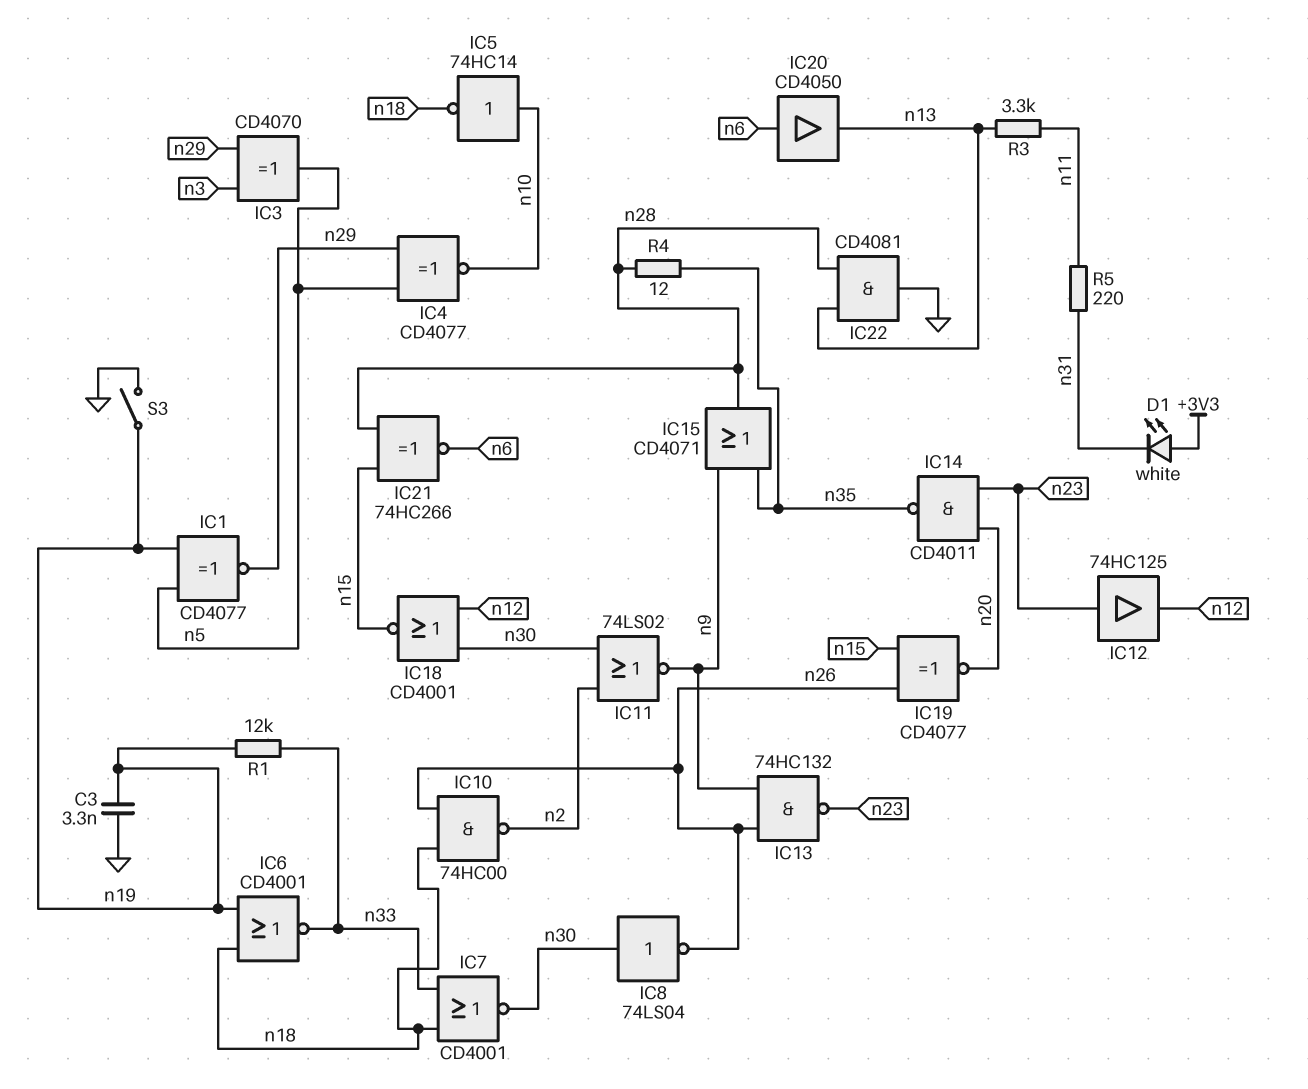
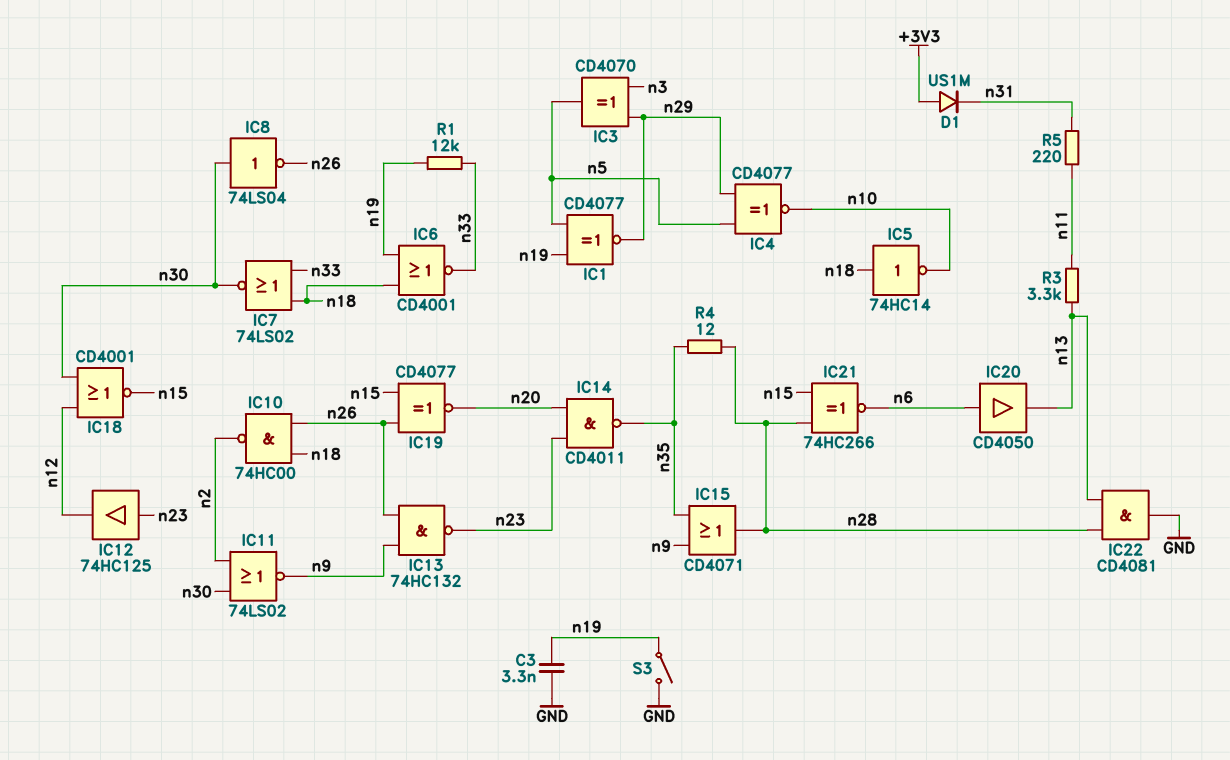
D1: LED white (A +3V3, K n31) -> diode US1M (A +3V3, K n31)
IC5: NOT 74HC14 (in n10, out n18) -> NOT 74HC14 (in n18, out n10)
IC7: NOR CD4001 (in n18, in n33, out n30) -> NOR 74LS02 (in n18, in n33, out n30)

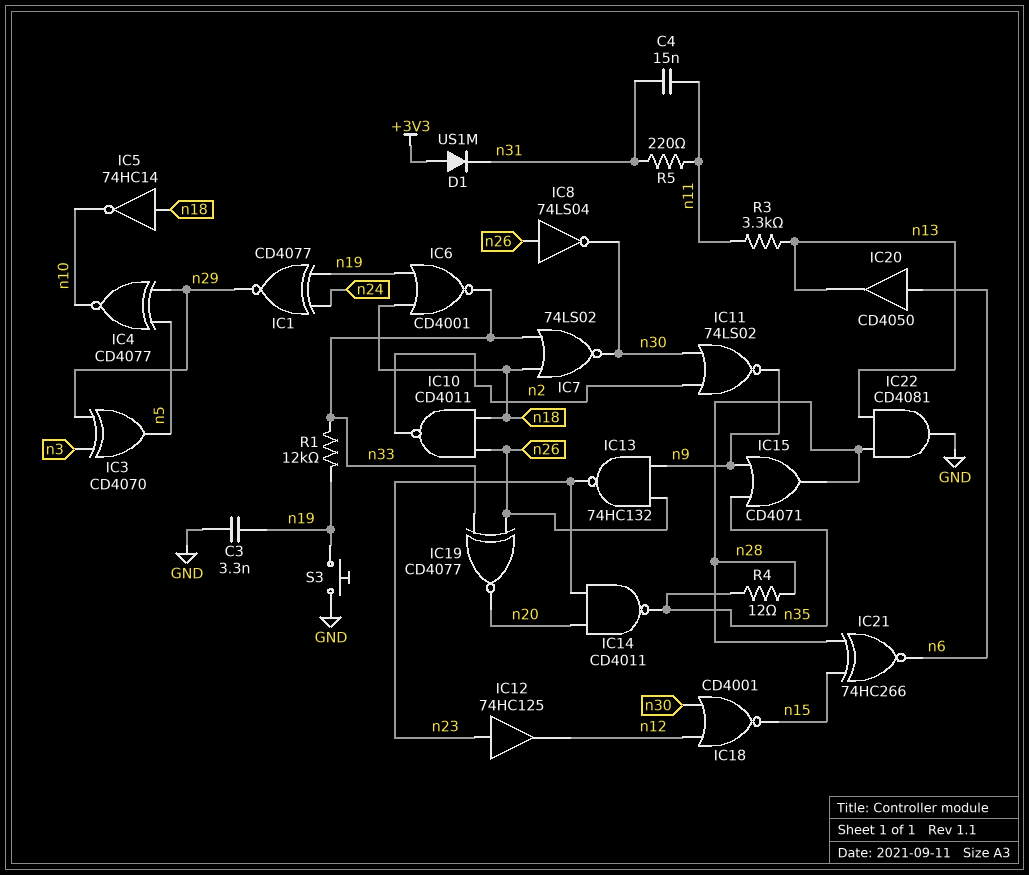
C4: none -> 15nF (n11, n31)
IC1: XNOR CD4077 (in n5, in n19, out n29) -> XNOR CD4077 (in n19, in n24, out n29)
IC8: NOT 74LS04 (in n30, out n26) -> NOT 74LS04 (in n26, out n30)
IC10: NAND 74HC00 (in n18, in n26, out n2) -> NAND CD4011 (in n18, in n26, out n2)
IC19: XNOR CD4077 (in n15, in n26, out n20) -> XNOR CD4077 (in n26, in n33, out n20)
S3: switch (GND, n19) -> button (GND, n19)

